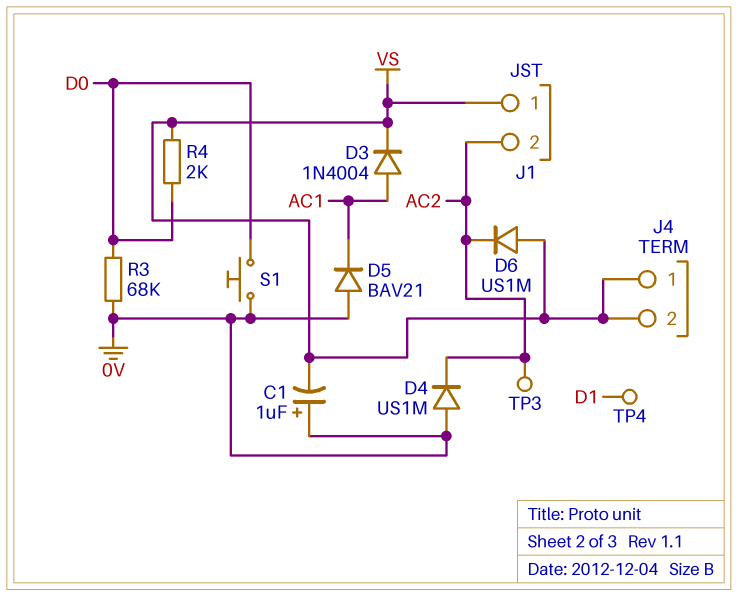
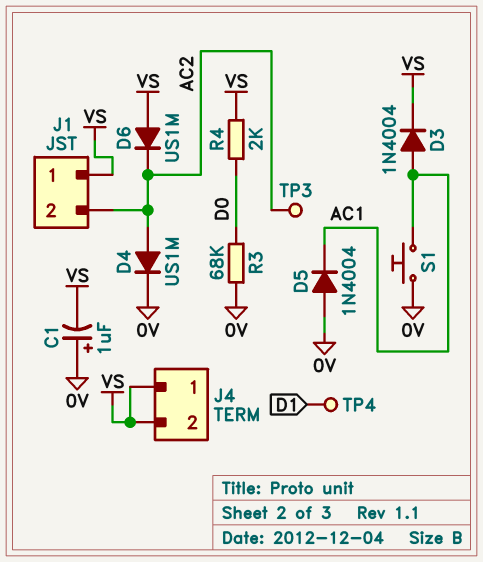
D4: diode US1M (A 0V, K AC2) -> diode US1M (A AC2, K 0V)
D5: diode BAV21 (A 0V, K AC1) -> diode 1N4004 (A 0V, K AC1)
S1: button (0V, D0) -> button (0V, AC1)

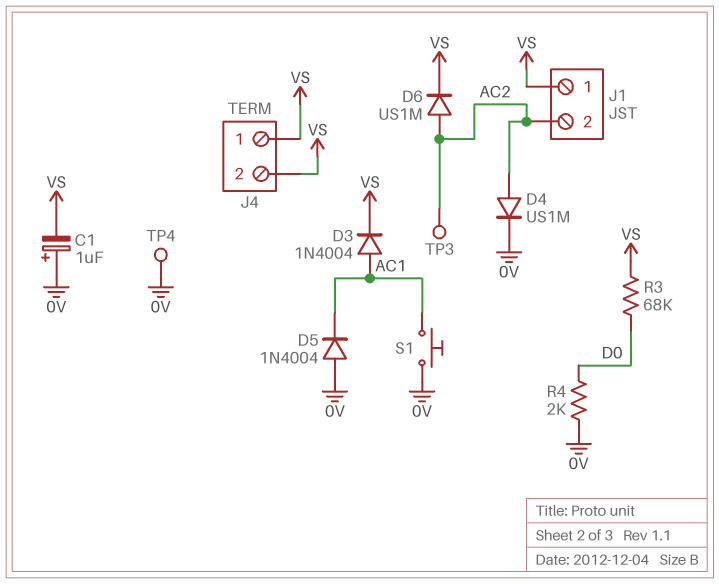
D6: diode US1M (A VS, K AC2) -> diode US1M (A AC2, K VS)
R3: 68k (0V, D0) -> 68k (D0, VS)
R4: 2k (D0, VS) -> 2k (0V, D0)
TP4: test point (D1) -> test point (0V)

